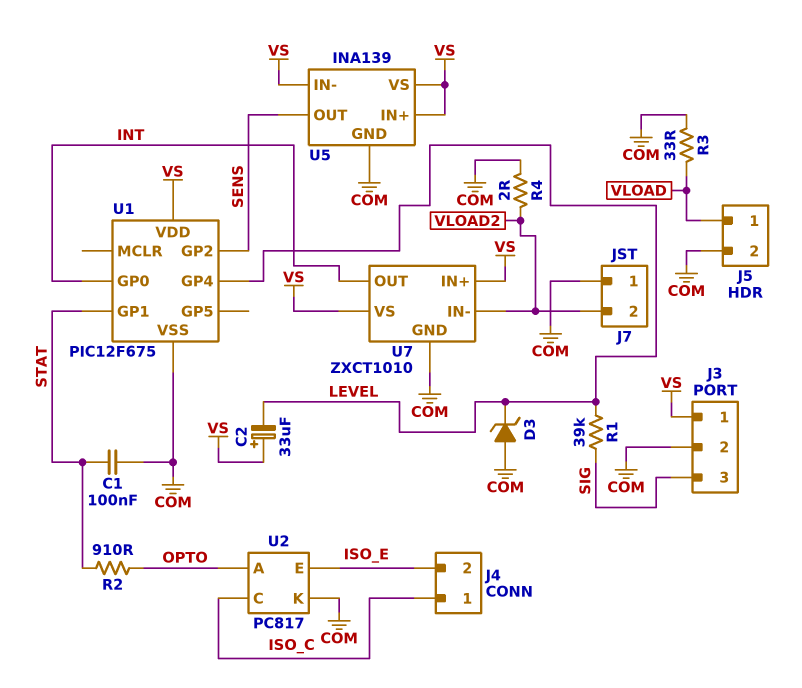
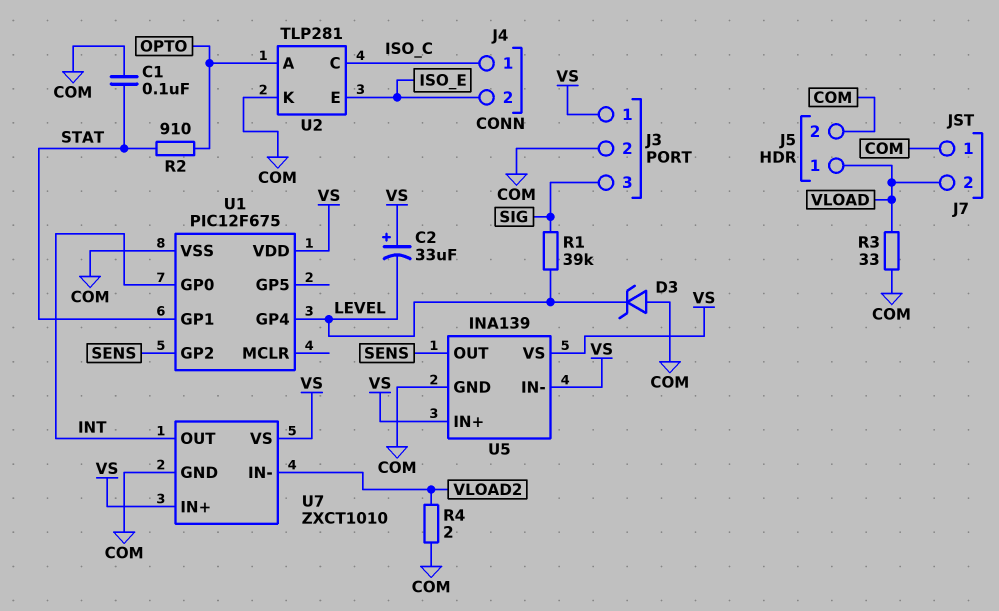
J7 pin 2: VLOAD2 -> VLOAD
U2: PC817 -> TLP281

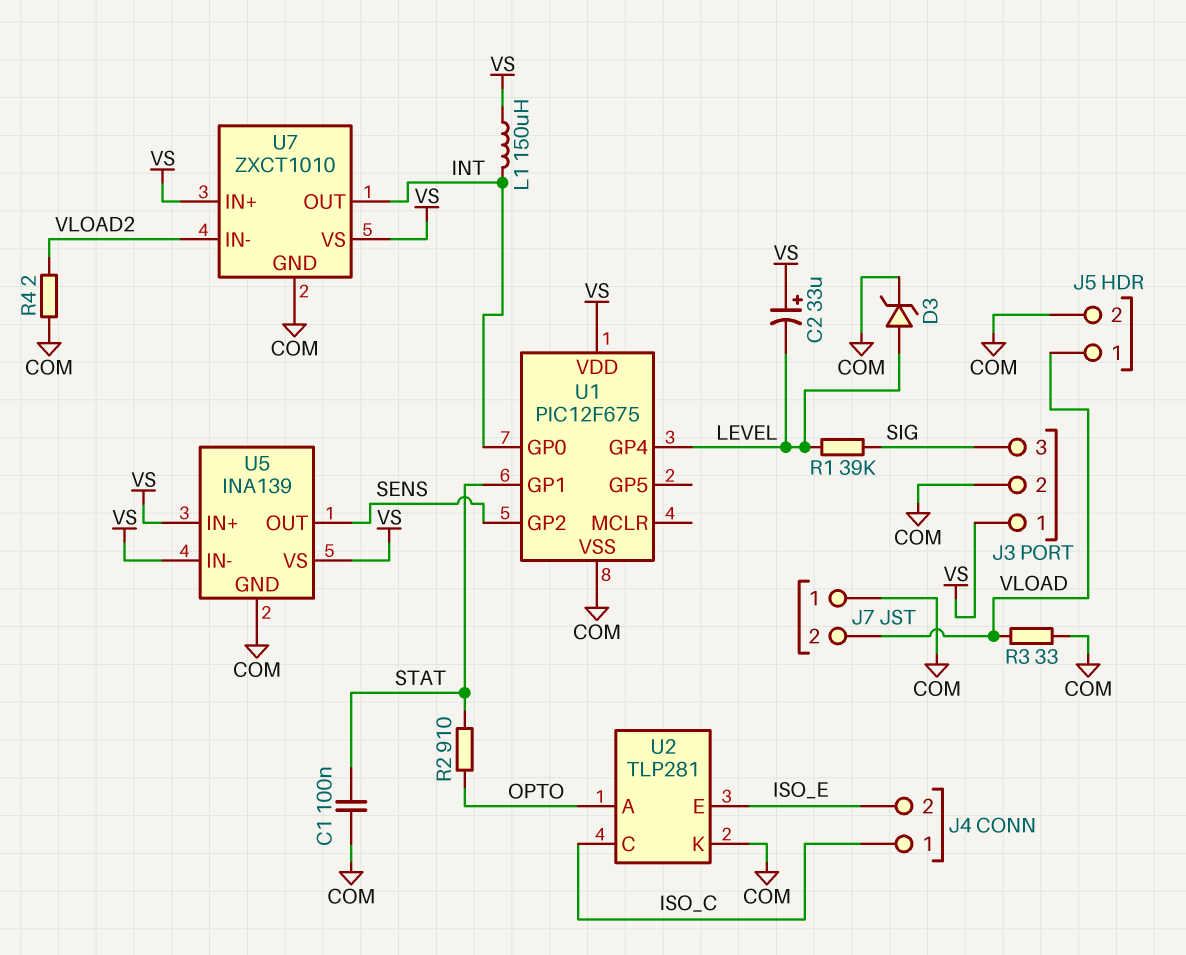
D3: zener (A COM, K LEVEL) -> zener (A LEVEL, K COM)
L1: none -> 150uH (INT, VS)

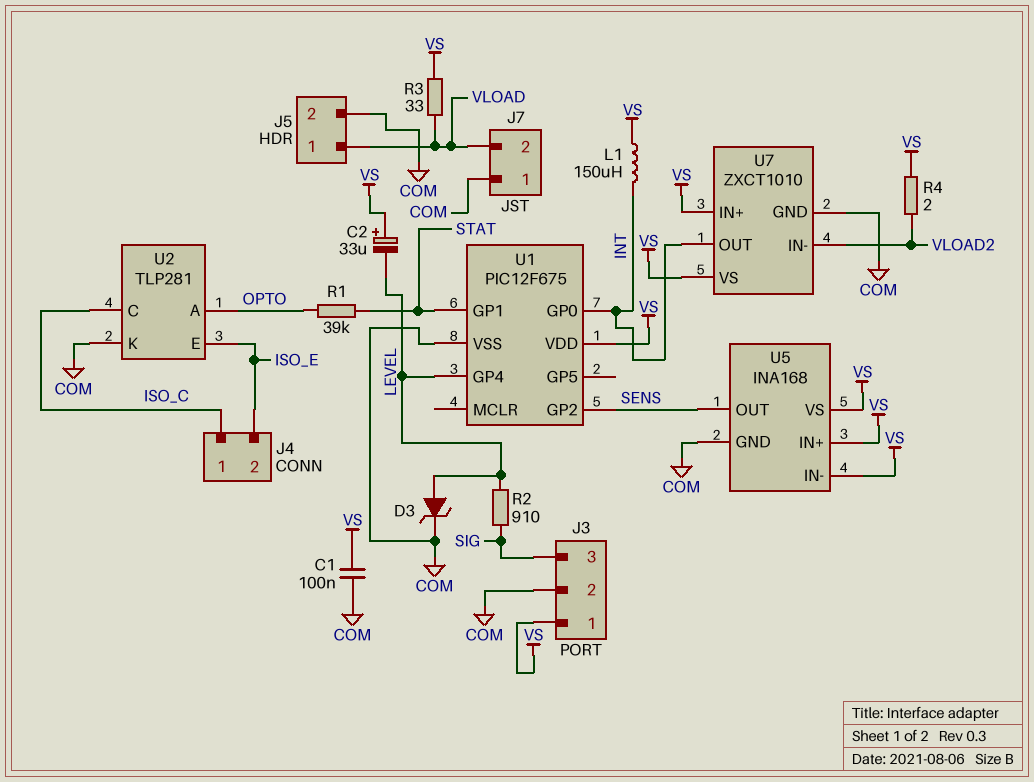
C1: 100nF (COM, STAT) -> 100nF (COM, VS)
R1: 39k (LEVEL, SIG) -> 39k (OPTO, STAT)
R2: 910 (OPTO, STAT) -> 910 (LEVEL, SIG)
R3: 33 (COM, VLOAD) -> 33 (VLOAD, VS)
R4: 2 (COM, VLOAD2) -> 2 (VLOAD2, VS)
U5: INA139 -> INA168

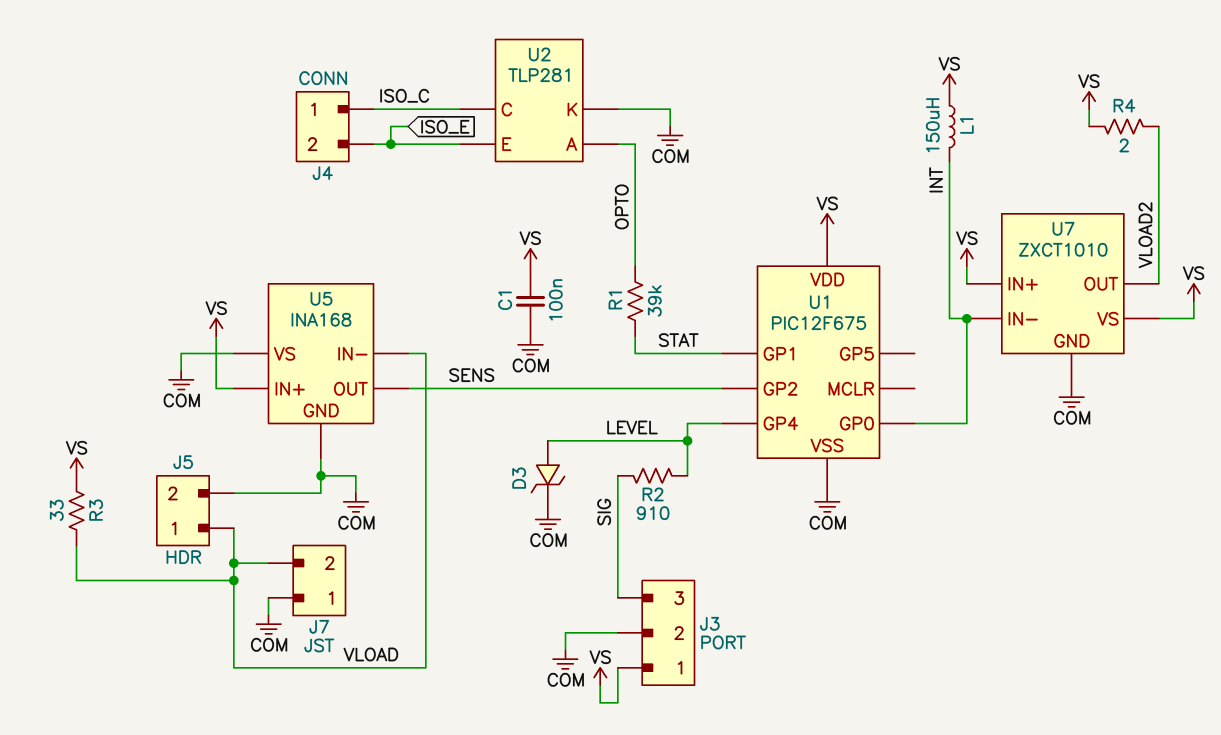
C2: 33uF (plus VS, minus LEVEL) -> none
U5 pin IN-: VS -> VLOAD
U5 pin VS: VS -> COM
U7 pin IN-: VLOAD2 -> INT
U7 pin OUT: INT -> VLOAD2

